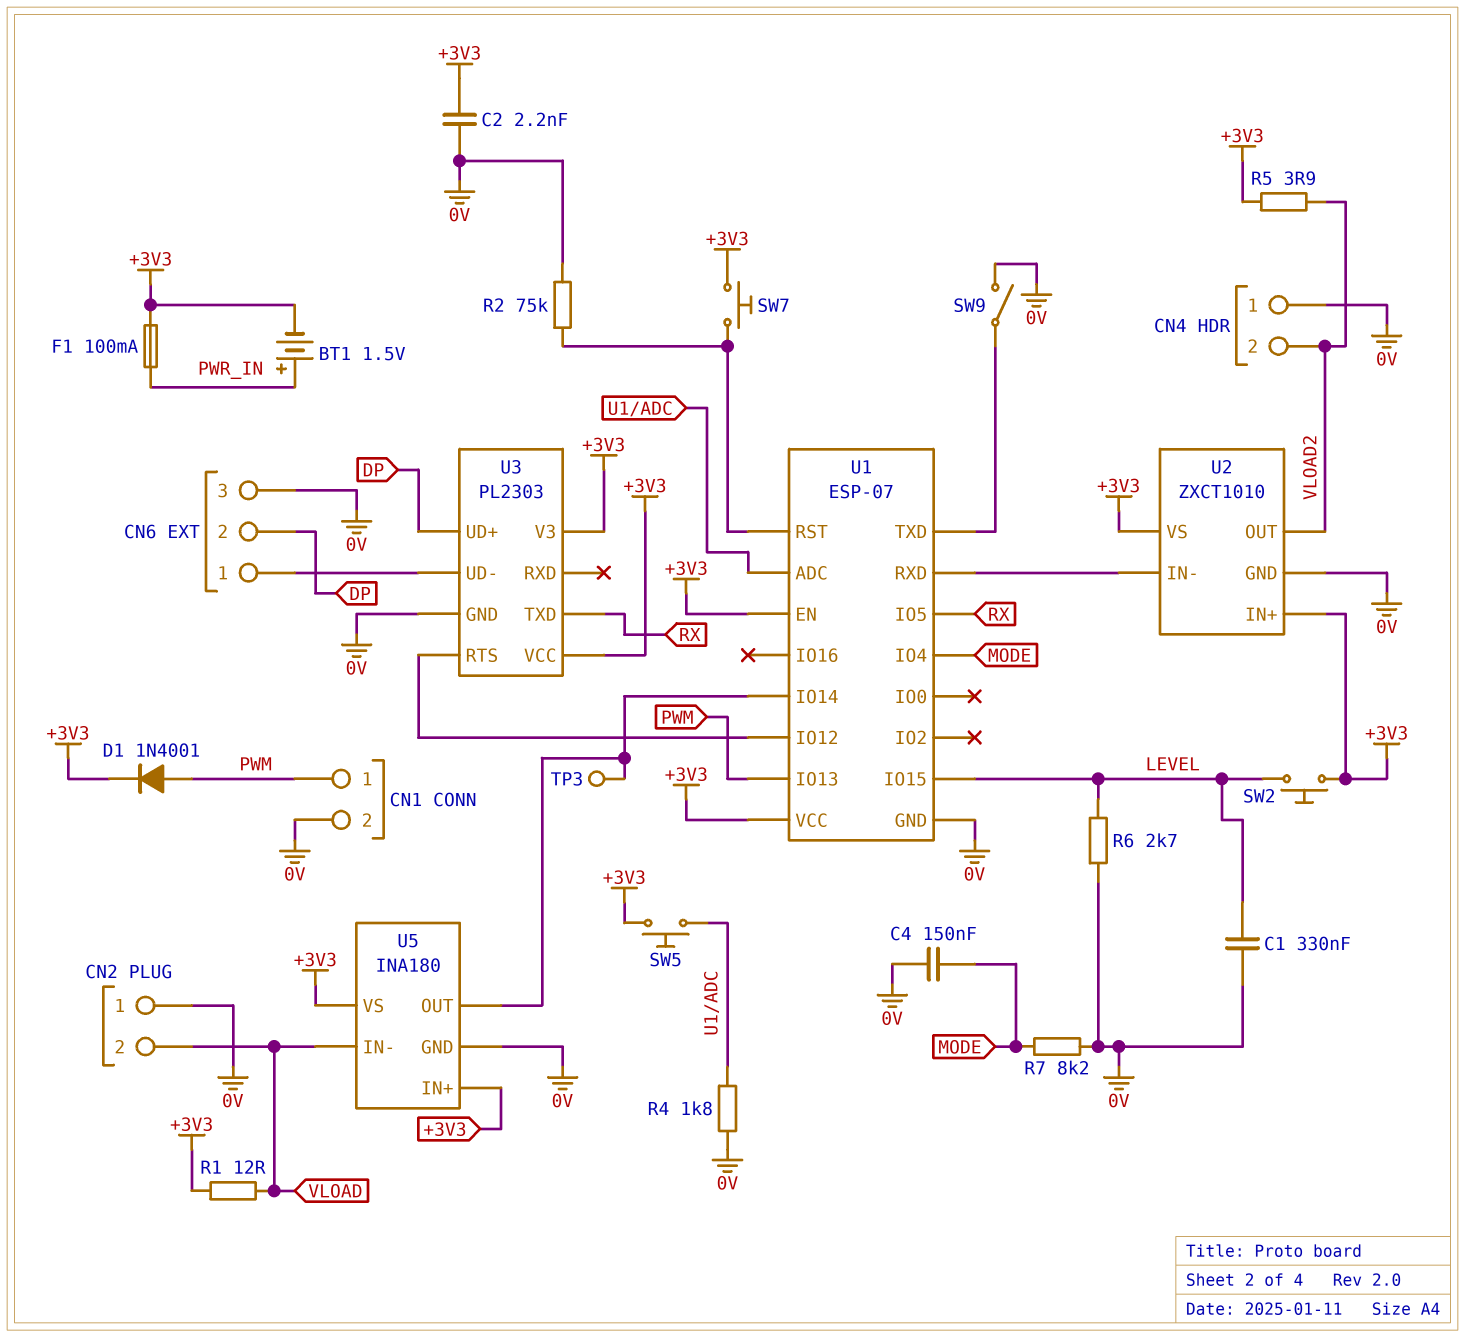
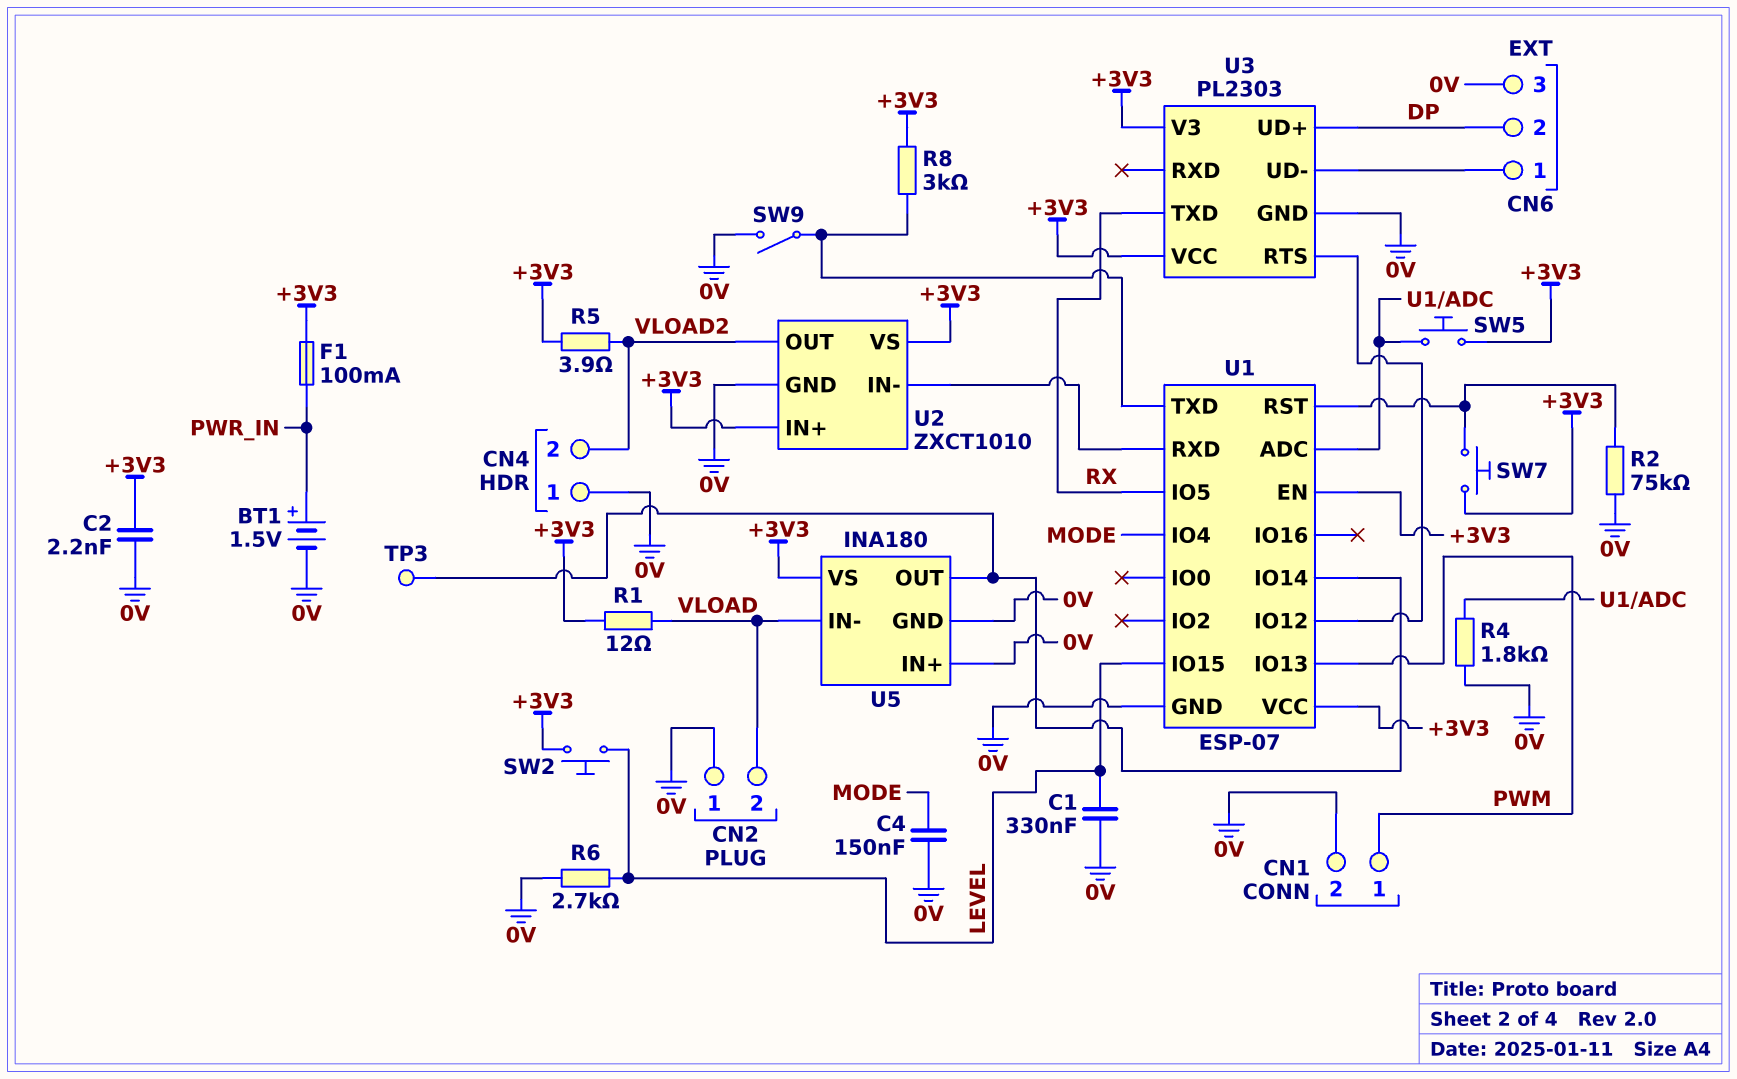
BT1: 1.5V (plus PWR_IN, minus +3V3) -> 1.5V (plus PWR_IN, minus 0V)
D1: diode 1N4001 (A PWM, K +3V3) -> none
R7: 8.2k (0V, MODE) -> none
R8: none -> 3k (+3V3, U1/TXD)
U5 pin IN+: +3V3 -> 0V

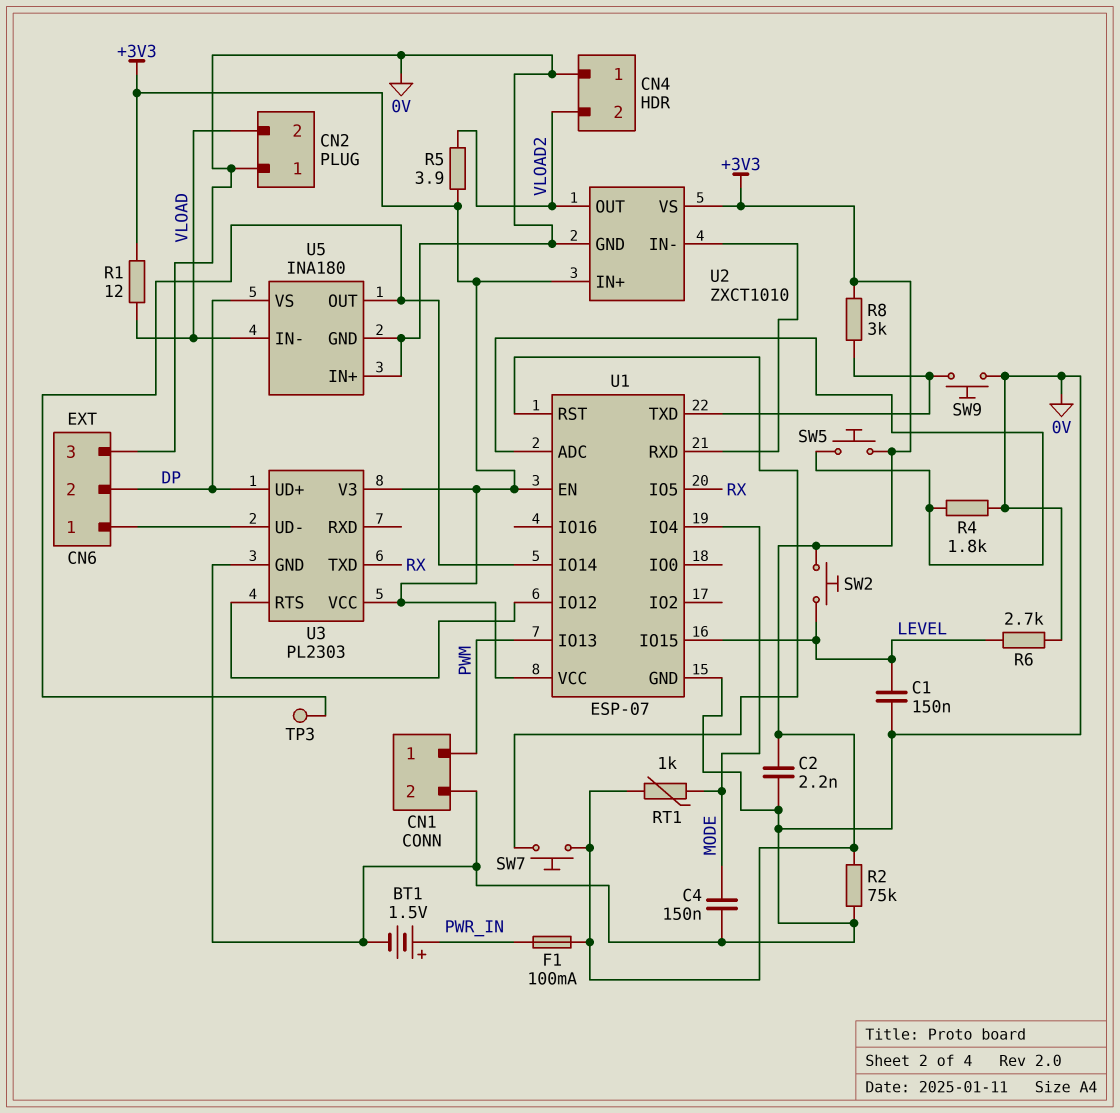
C1: 330nF (0V, LEVEL) -> 150nF (0V, LEVEL)
R2: 75k (0V, U1/RST) -> 75k (+3V3, 0V)
RT1: none -> 1k (+3V3, MODE)
SW9: switch (0V, U1/TXD) -> button (0V, U1/TXD)
U5 pin VS: +3V3 -> DP

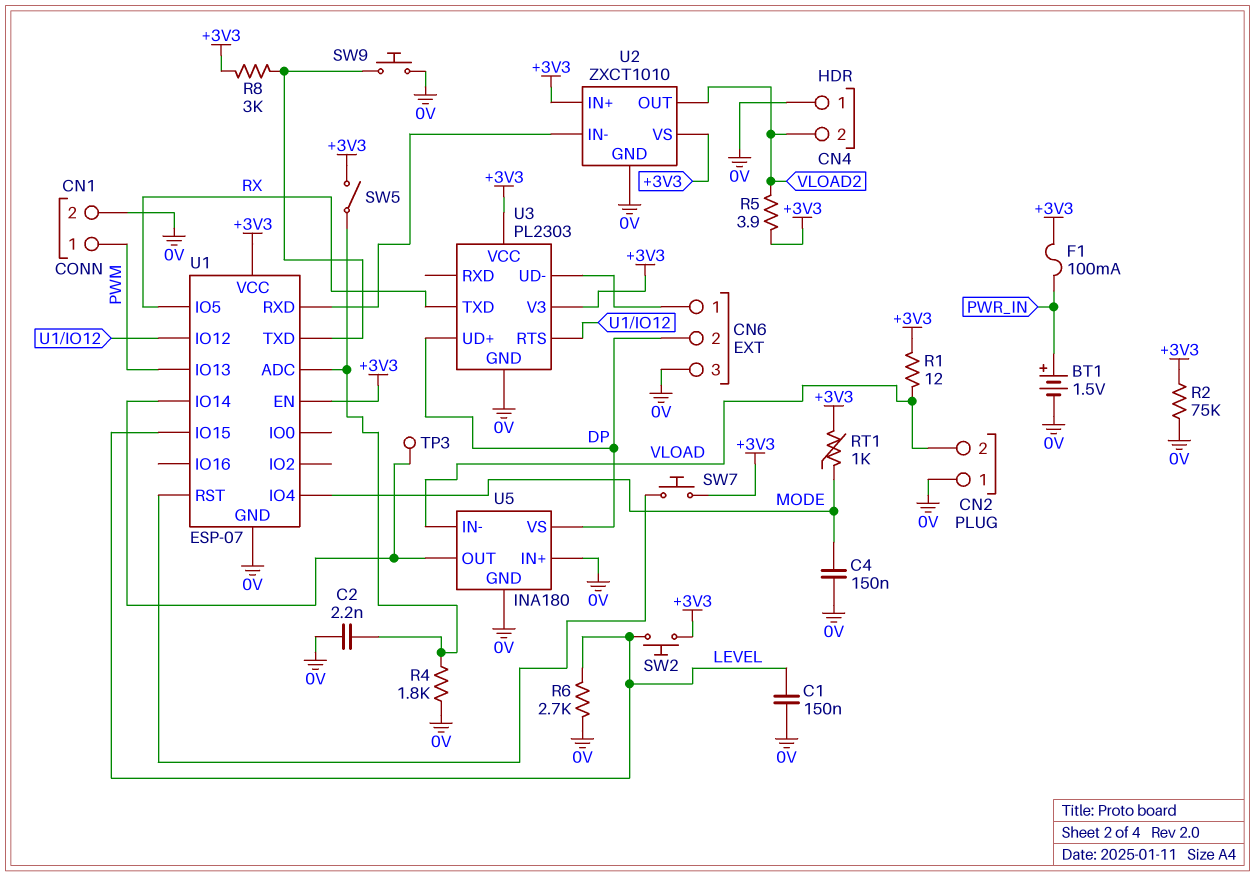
C2: 2.2nF (+3V3, 0V) -> 2.2nF (0V, U1/ADC)
SW5: button (+3V3, U1/ADC) -> switch (+3V3, U1/ADC)

